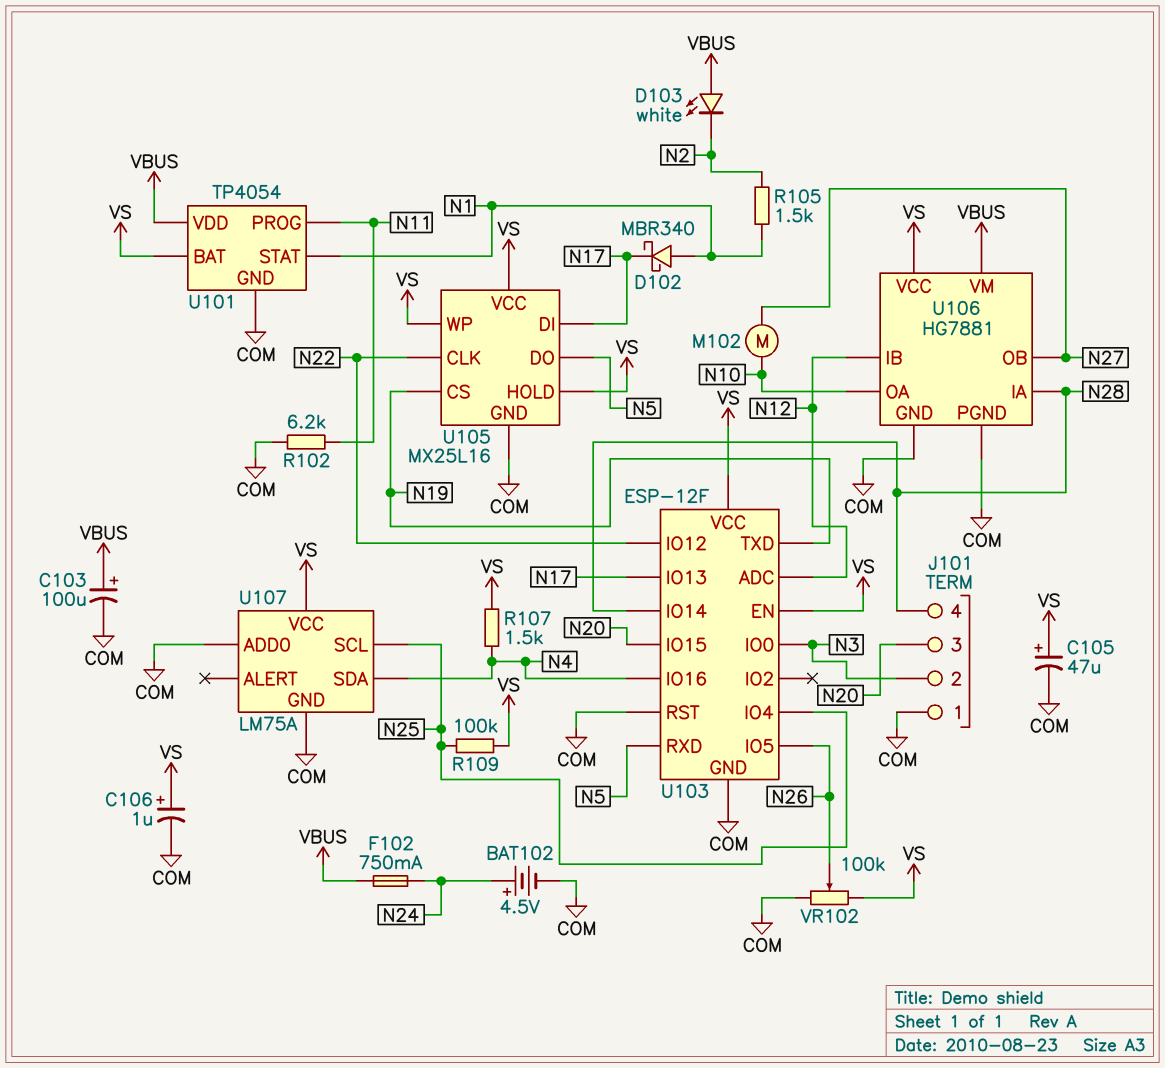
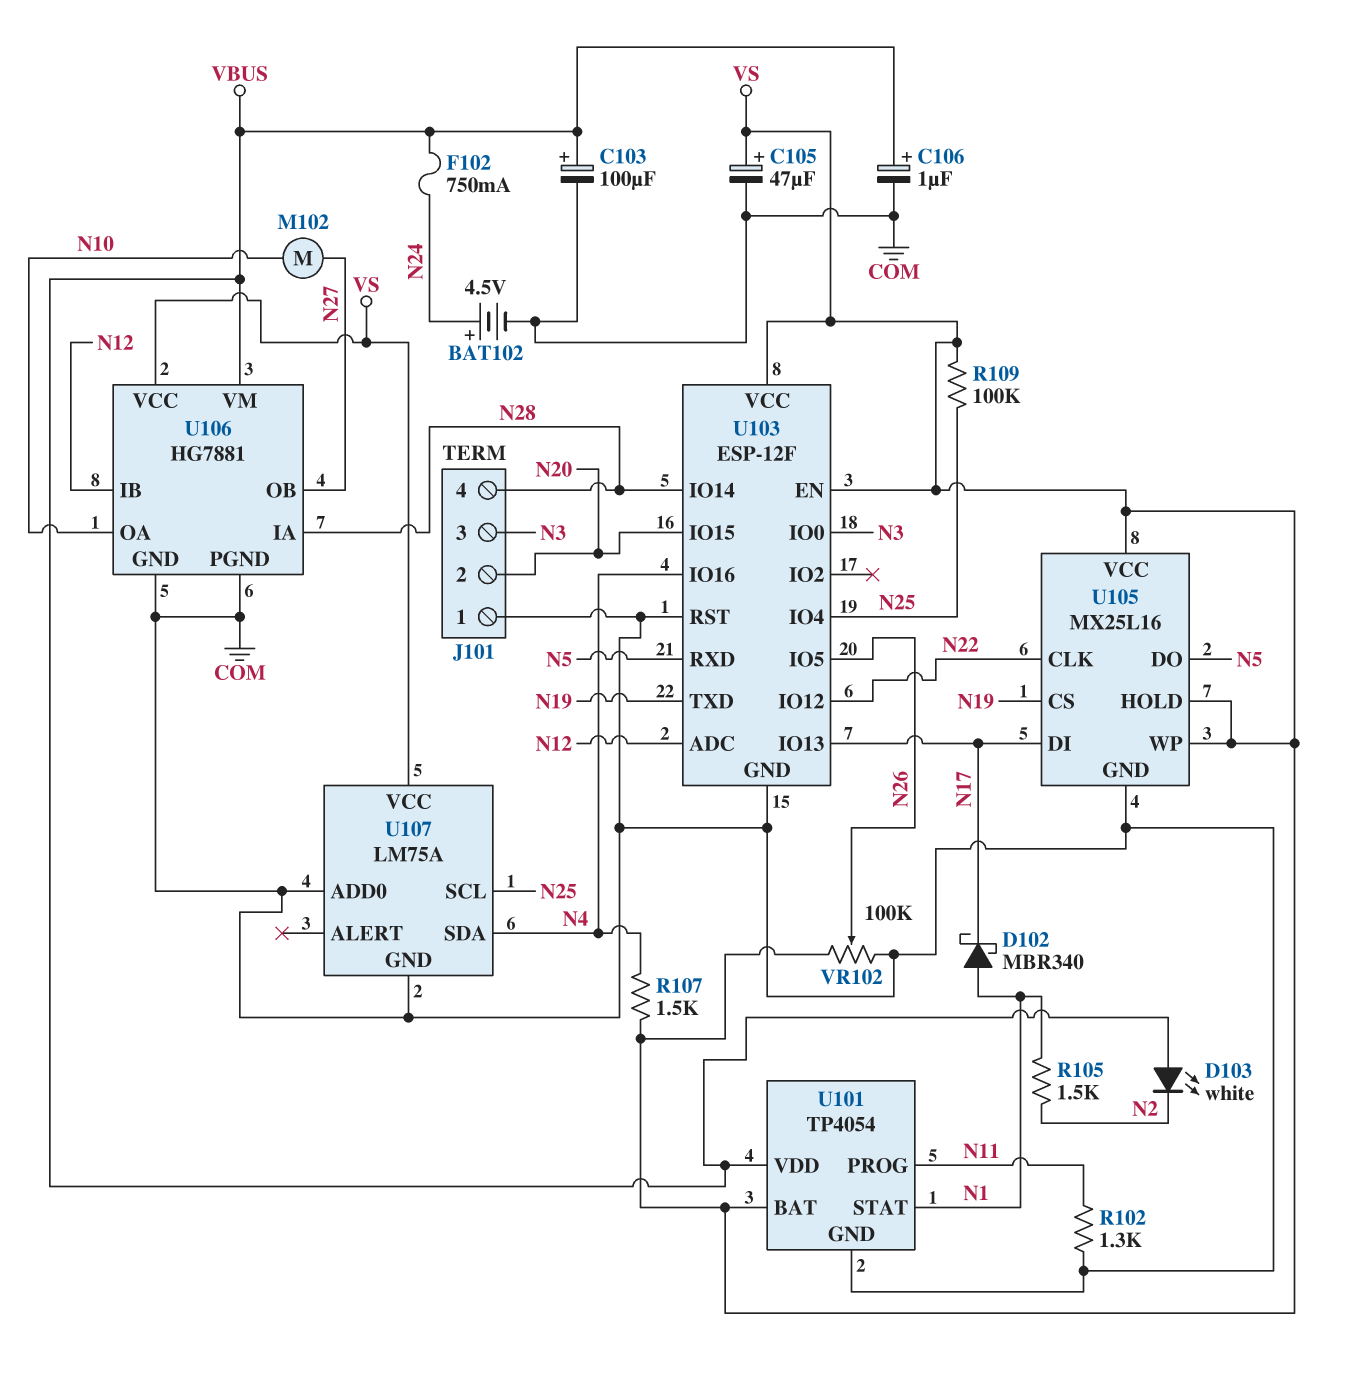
C106: 1uF (plus VS, minus COM) -> 1uF (plus VBUS, minus COM)
J101 pin 2: N3 -> N20
J101 pin 3: N20 -> N3
R102: 6.2k (COM, N11) -> 1.3k (COM, N11)

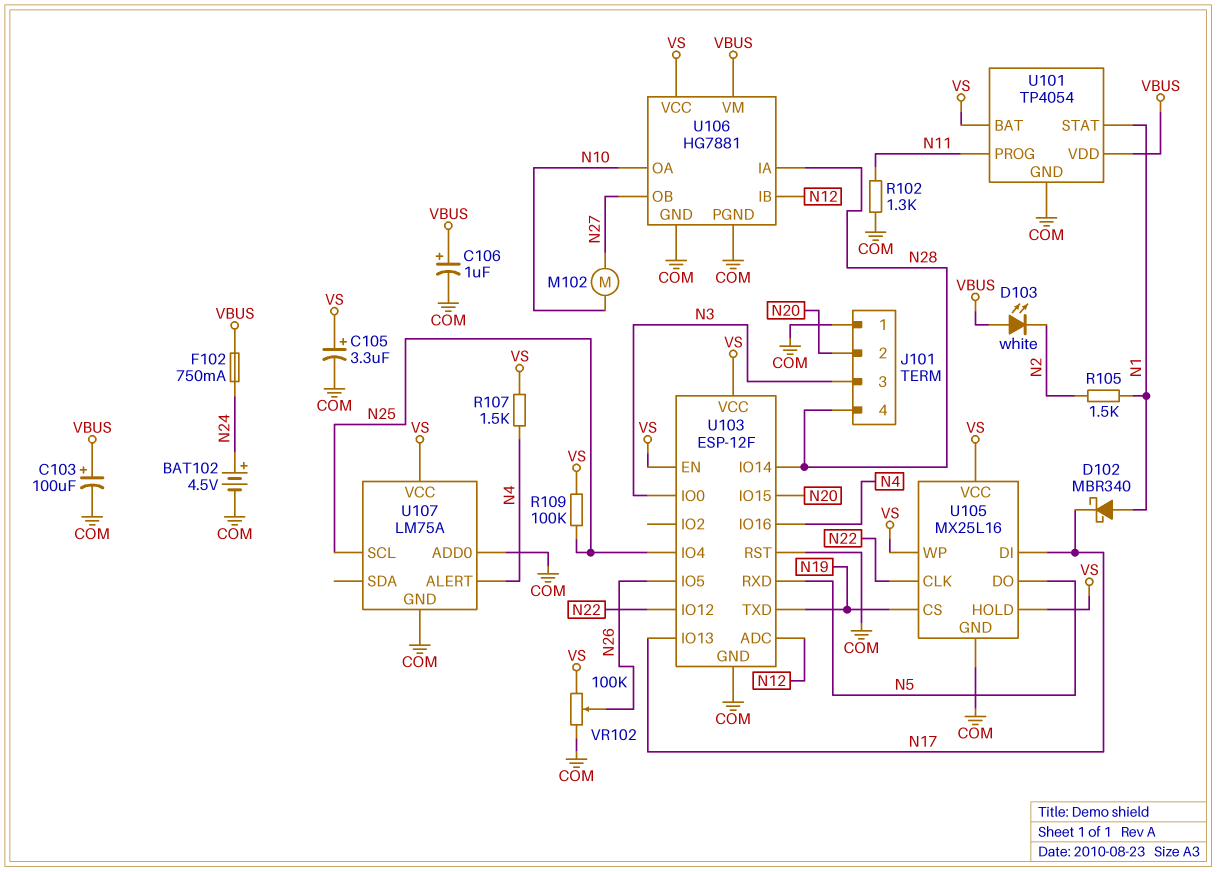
C105: 47uF (plus VS, minus COM) -> 3.3uF (plus VS, minus COM)
U107 pin ALERT: none -> N4
U107 pin SDA: N4 -> none

